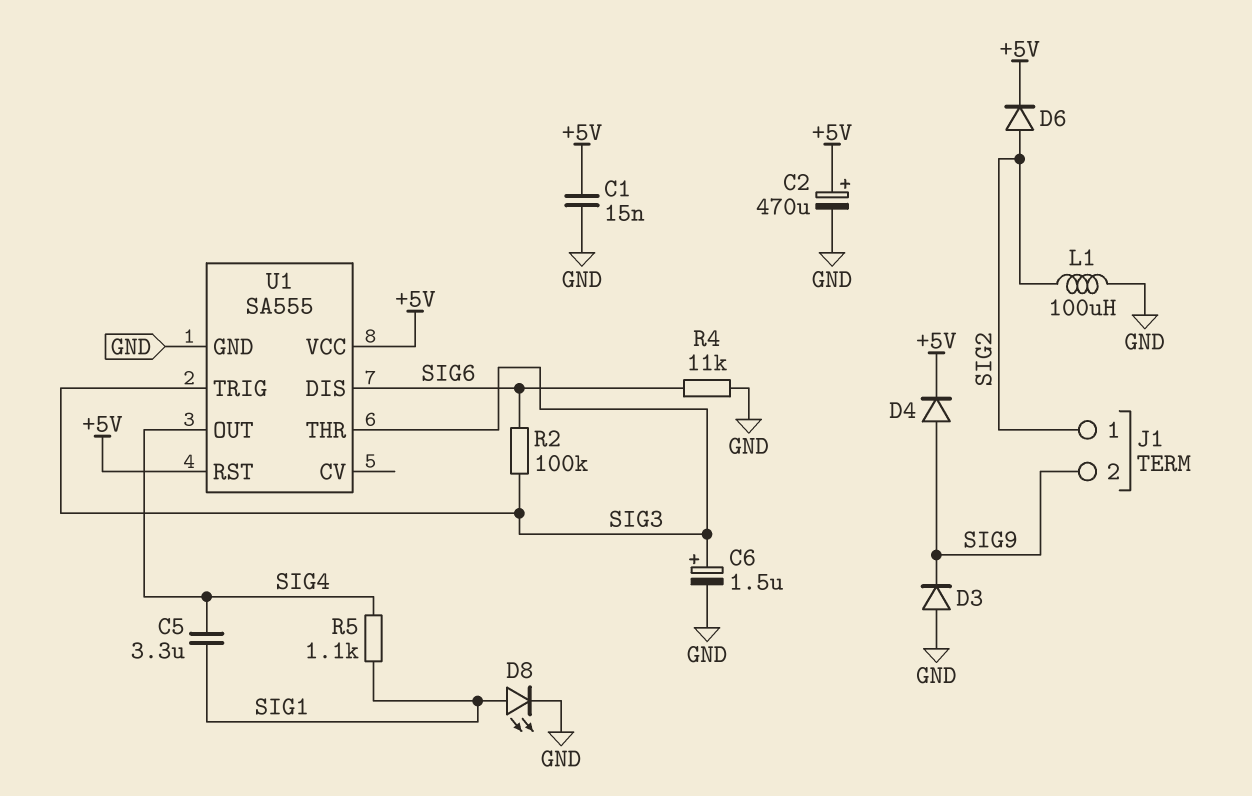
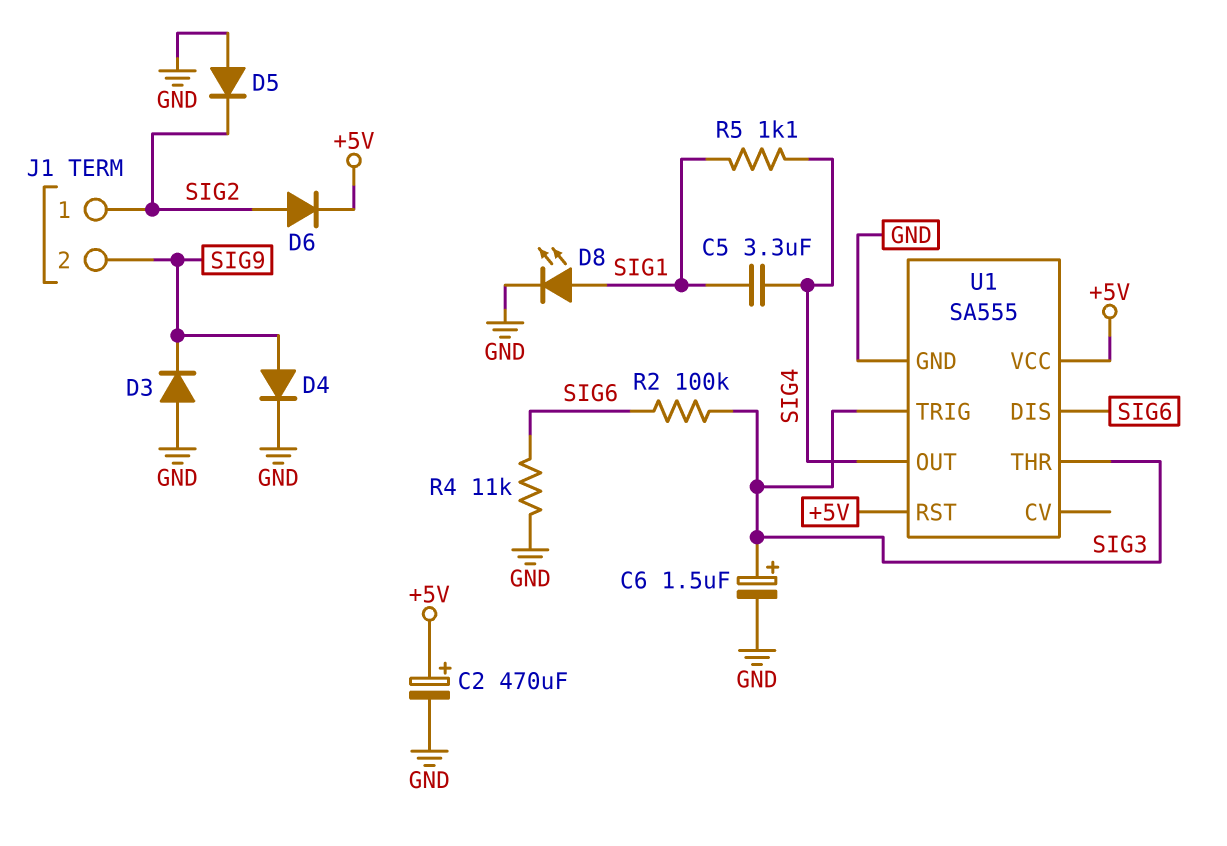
C1: 15nF (+5V, GND) -> none
D4: diode (A SIG9, K +5V) -> diode (A SIG9, K GND)
D5: none -> diode (A GND, K SIG2)
L1: 100uH (GND, SIG2) -> none

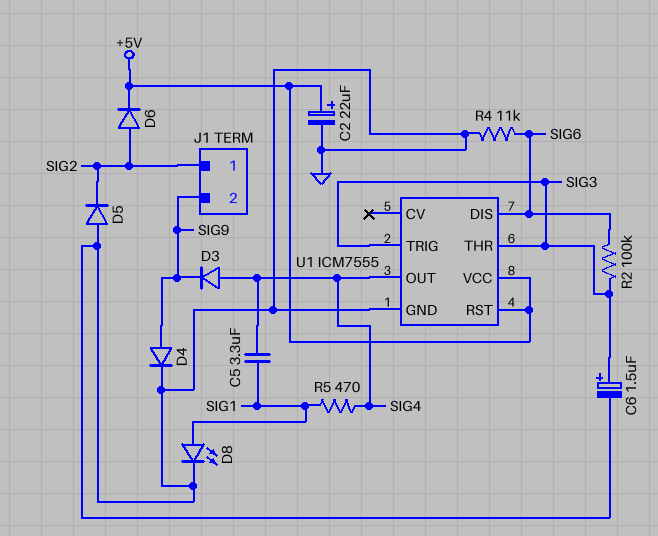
C2: 470uF (plus +5V, minus GND) -> 22uF (plus +5V, minus GND)
D3: diode (A GND, K SIG9) -> diode (A SIG4, K SIG9)
R5: 1.1k (SIG1, SIG4) -> 470 (SIG1, SIG4)
U1: SA555 -> ICM7555

